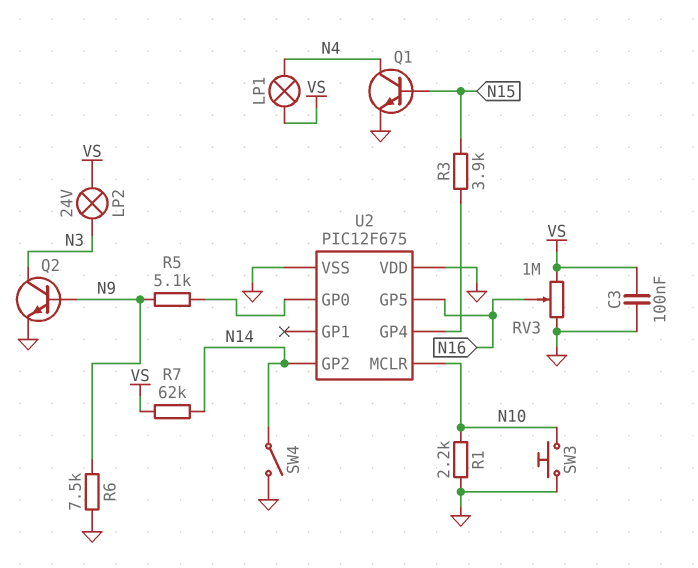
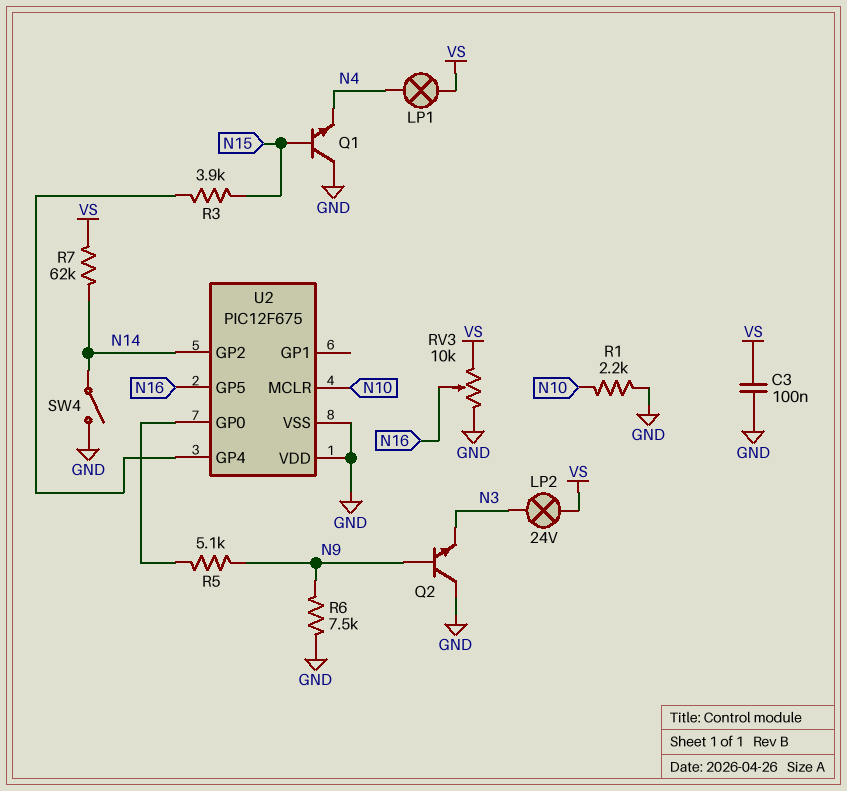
Q1: NPN (B N15, C N4, E GND) -> NPN (B N15, C GND, E N4)
Q2: NPN (B N9, C N3, E GND) -> NPN (B N9, C GND, E N3)
RV3: 1M (GND, VS, wiper N16) -> 10k (GND, VS, wiper N16)
SW3: button (GND, N10) -> none

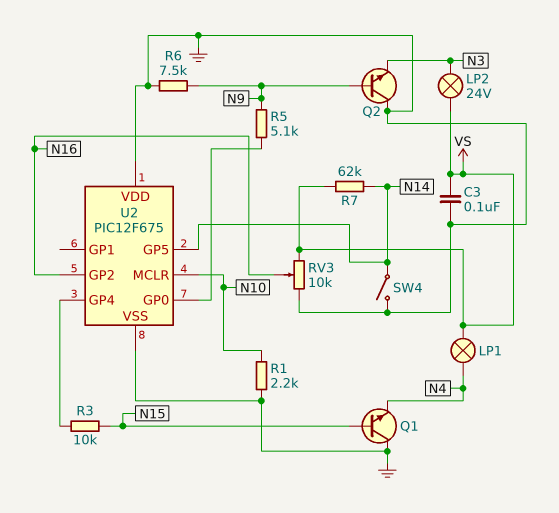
R3: 3.9k (N15, U2/GP4) -> 10k (N15, U2/GP4)
U2 pin GP2: N14 -> N16
U2 pin GP5: N16 -> N14

